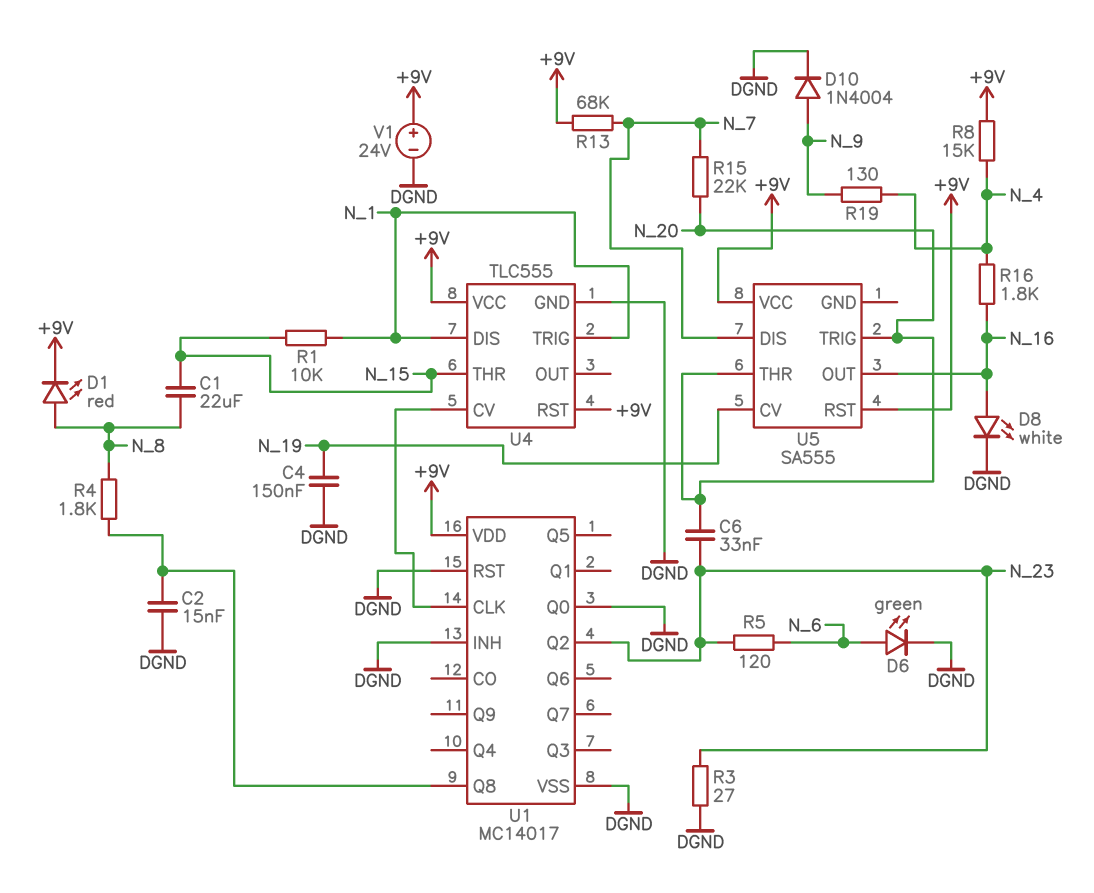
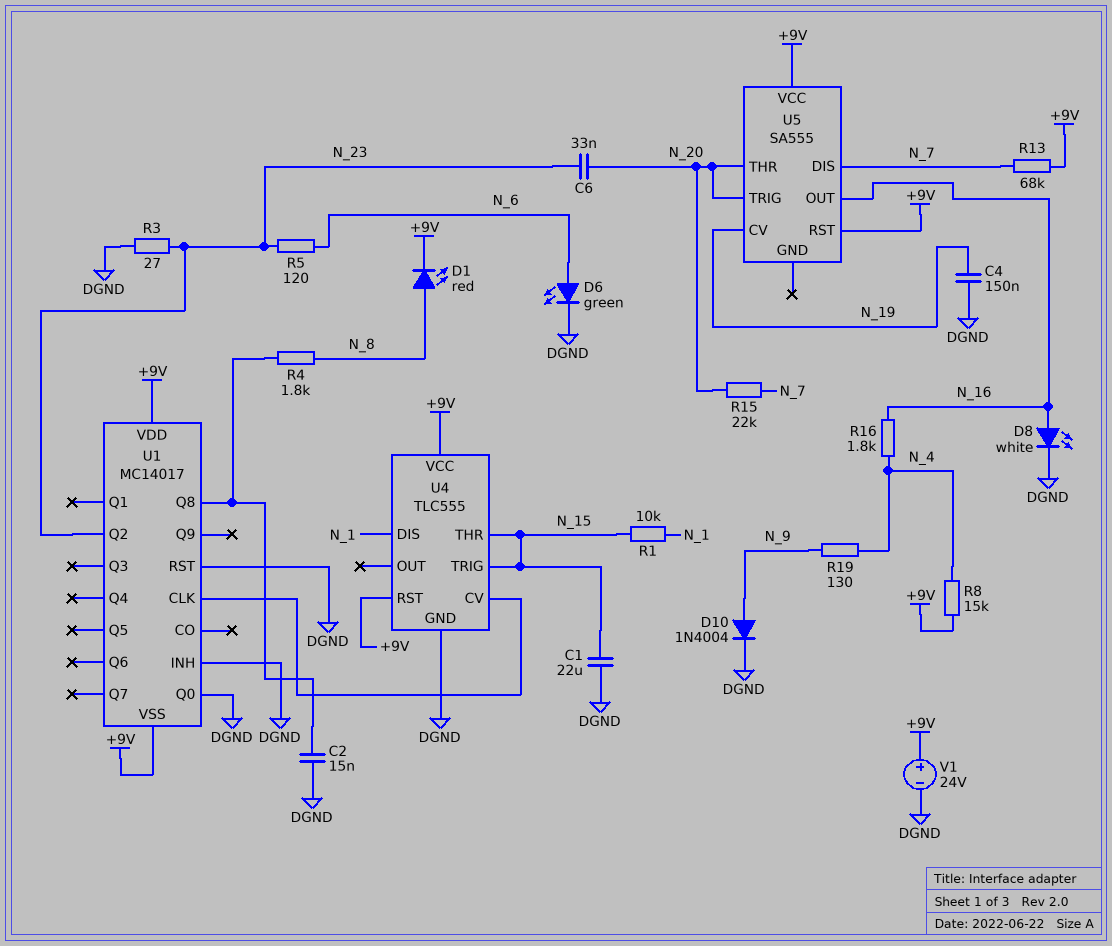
C1: 22uF (N_8, N_15) -> 22uF (DGND, N_15)
U1 pin VSS: DGND -> +9V
U4 pin TRIG: N_1 -> N_15

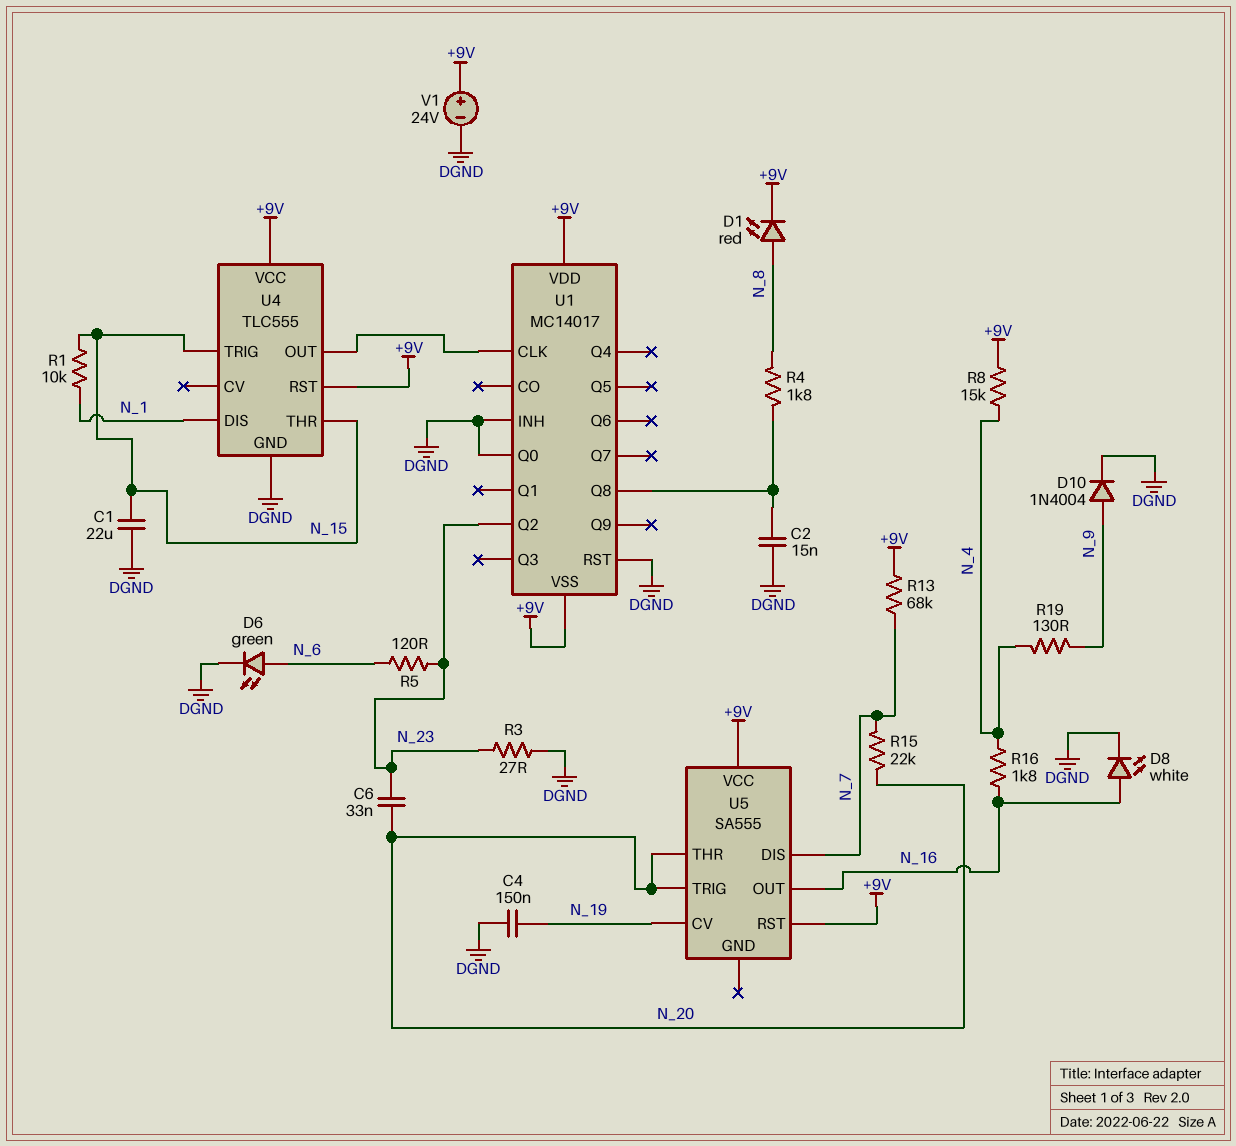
U4 pin CV: U1/CLK -> none
U4 pin OUT: none -> U1/CLK

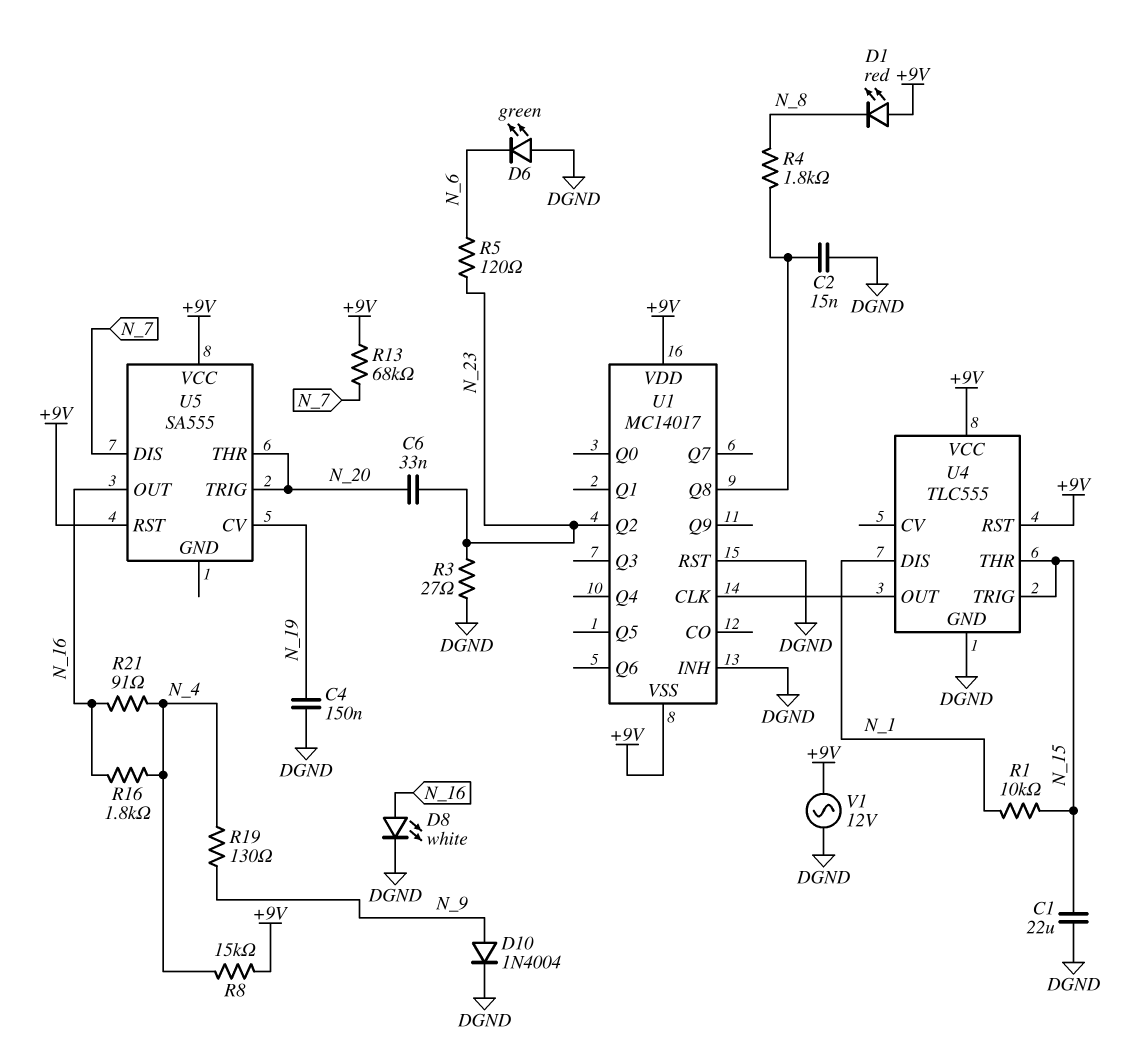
D1: LED red (A N_8, K +9V) -> LED red (A +9V, K N_8)
D6: LED green (A N_6, K DGND) -> LED green (A DGND, K N_6)
R15: 22k (N_7, N_20) -> none
R21: none -> 91 (N_4, N_16)
U1 pin Q0: DGND -> none
V1: 24V (plus +9V, minus DGND) -> AC 12V (+9V, DGND)

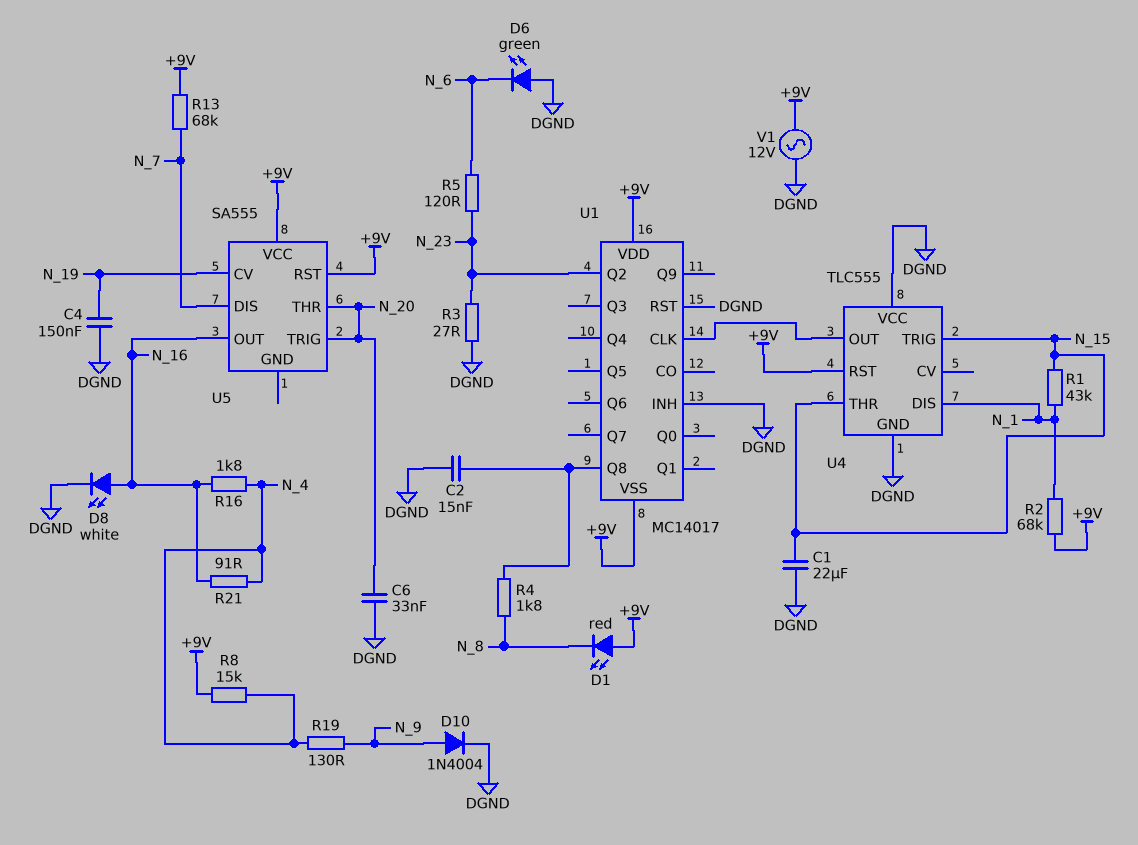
C6: 33nF (N_20, N_23) -> 33nF (DGND, N_20)
R1: 10k (N_1, N_15) -> 43k (N_1, N_15)
R2: none -> 68k (+9V, N_1)
U4 pin VCC: +9V -> DGND

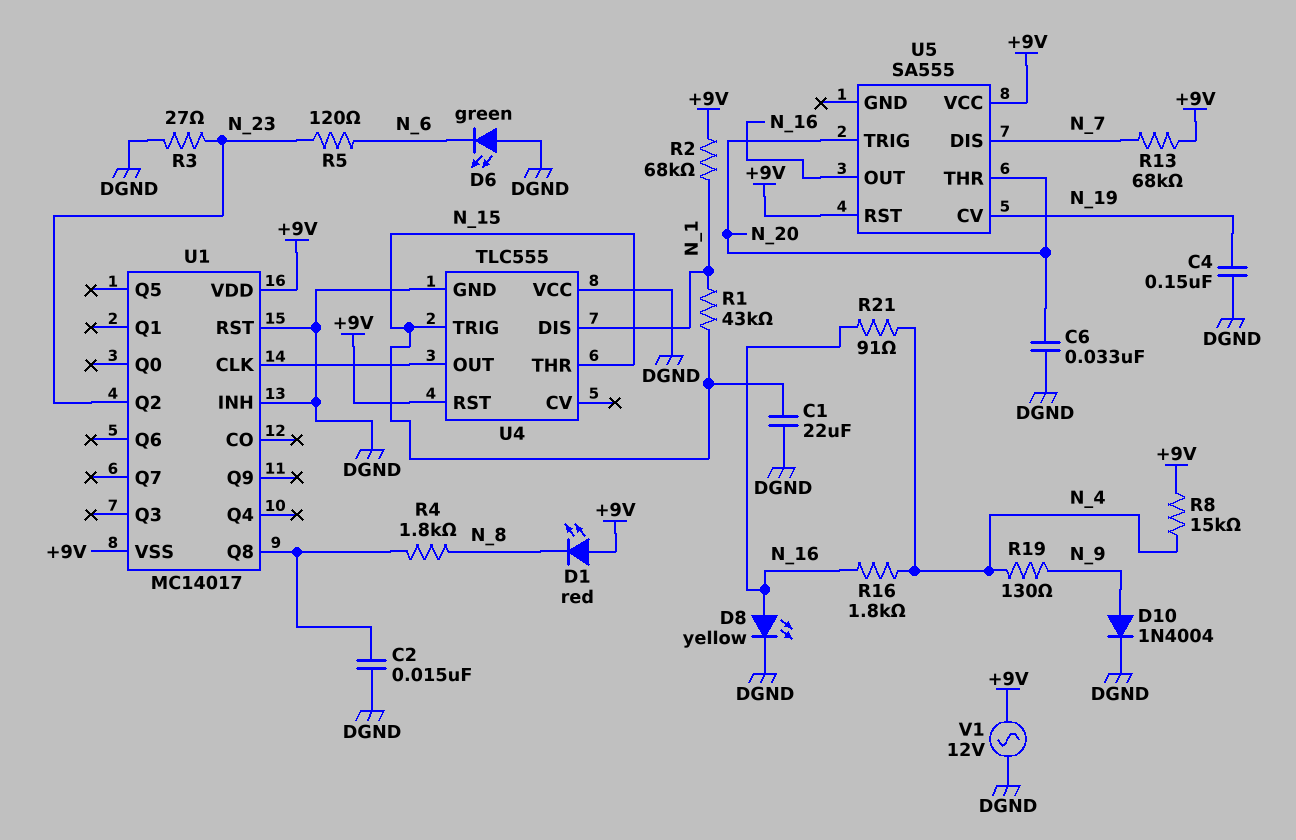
D8: LED white (A N_16, K DGND) -> LED yellow (A N_16, K DGND)

